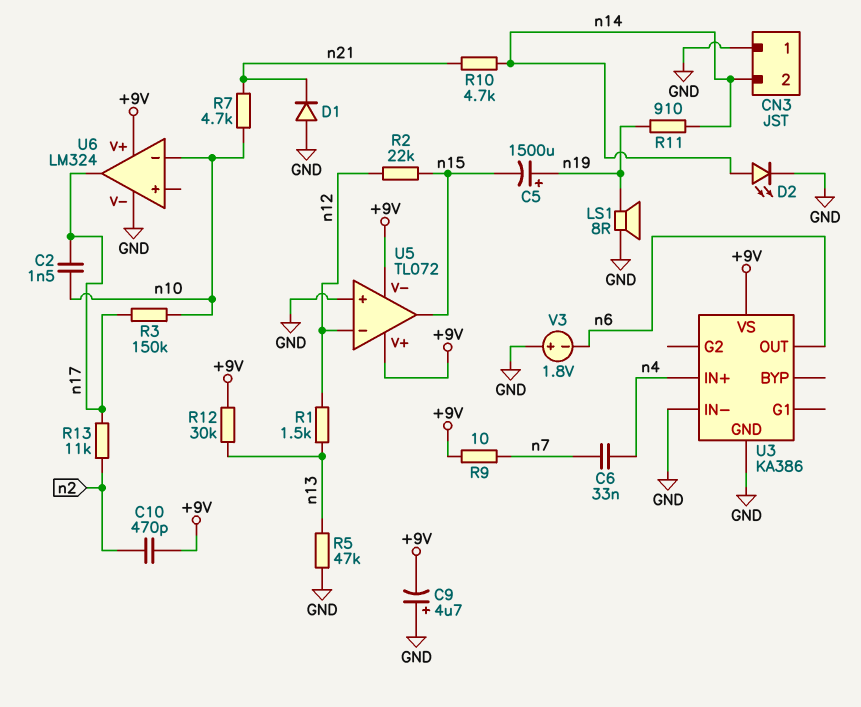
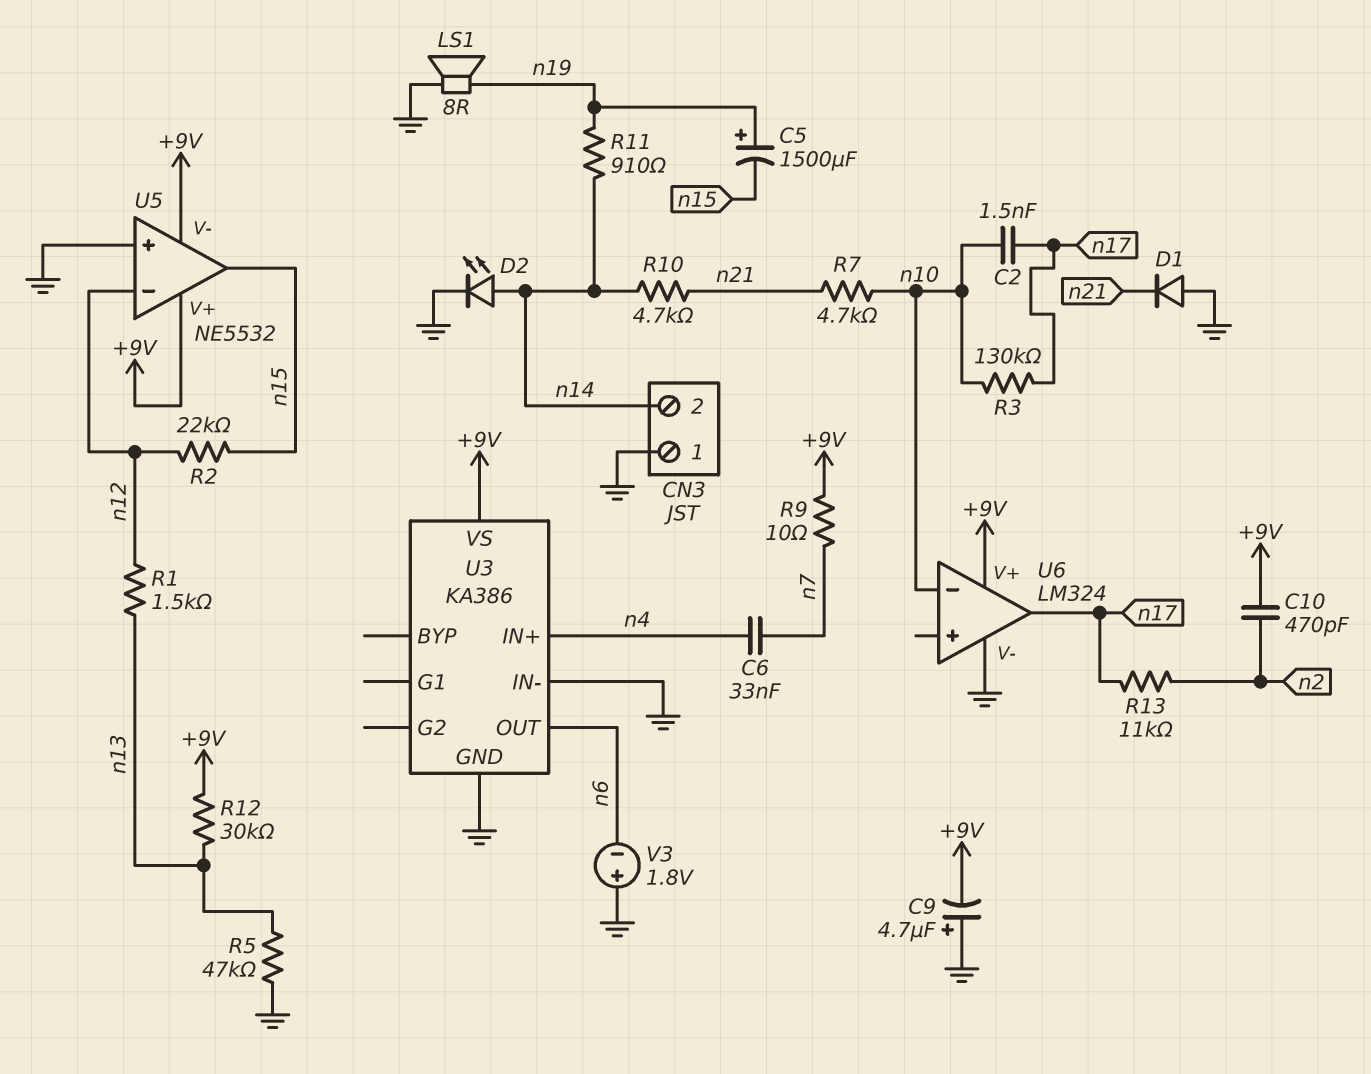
R3: 150k (n10, n17) -> 130k (n10, n17)
U5: TL072 -> NE5532

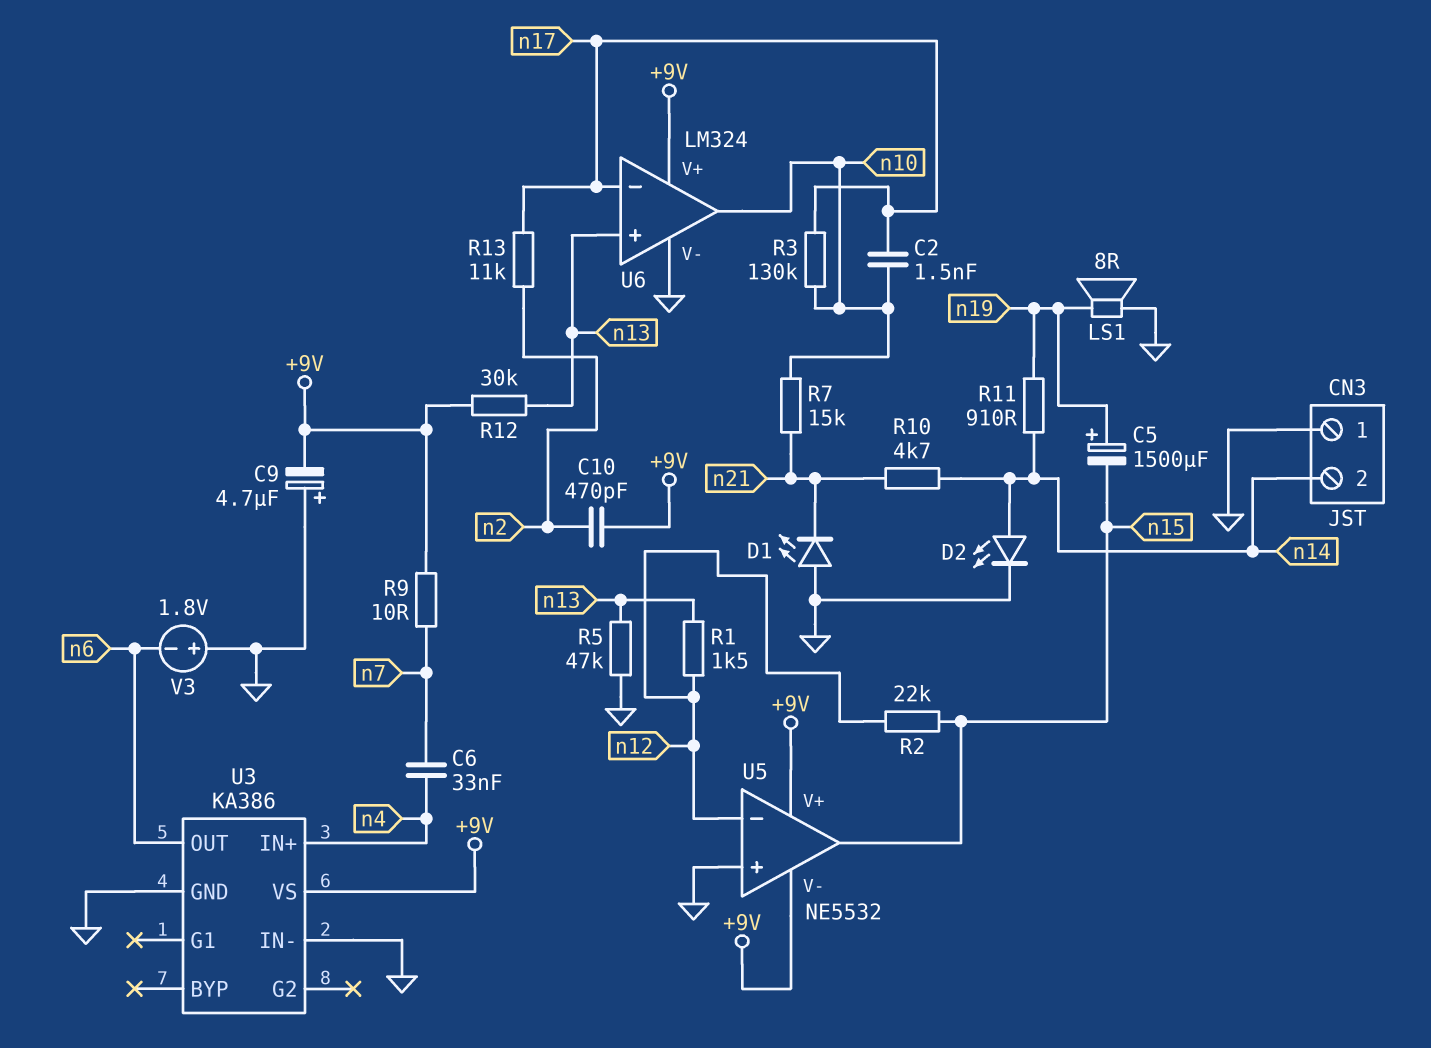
D1: diode (A GND, K n21) -> LED (A GND, K n21)
R7: 4.7k (n10, n21) -> 15k (n10, n21)
U6 pin in+: none -> n13
U6 pin in-: n10 -> n17
U6 pin out: n17 -> n10

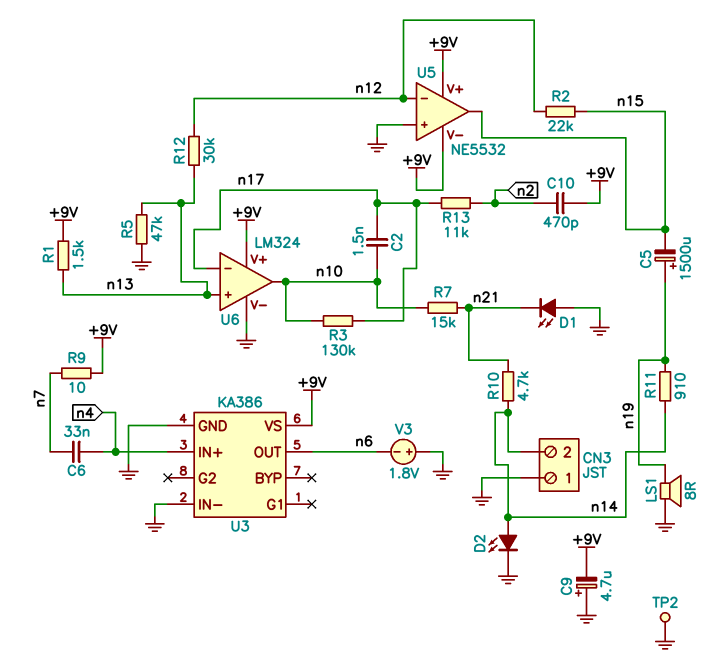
R1: 1.5k (n12, n13) -> 1.5k (+9V, n13)
R12: 30k (+9V, n13) -> 30k (n12, n13)
TP2: none -> test point (GND)

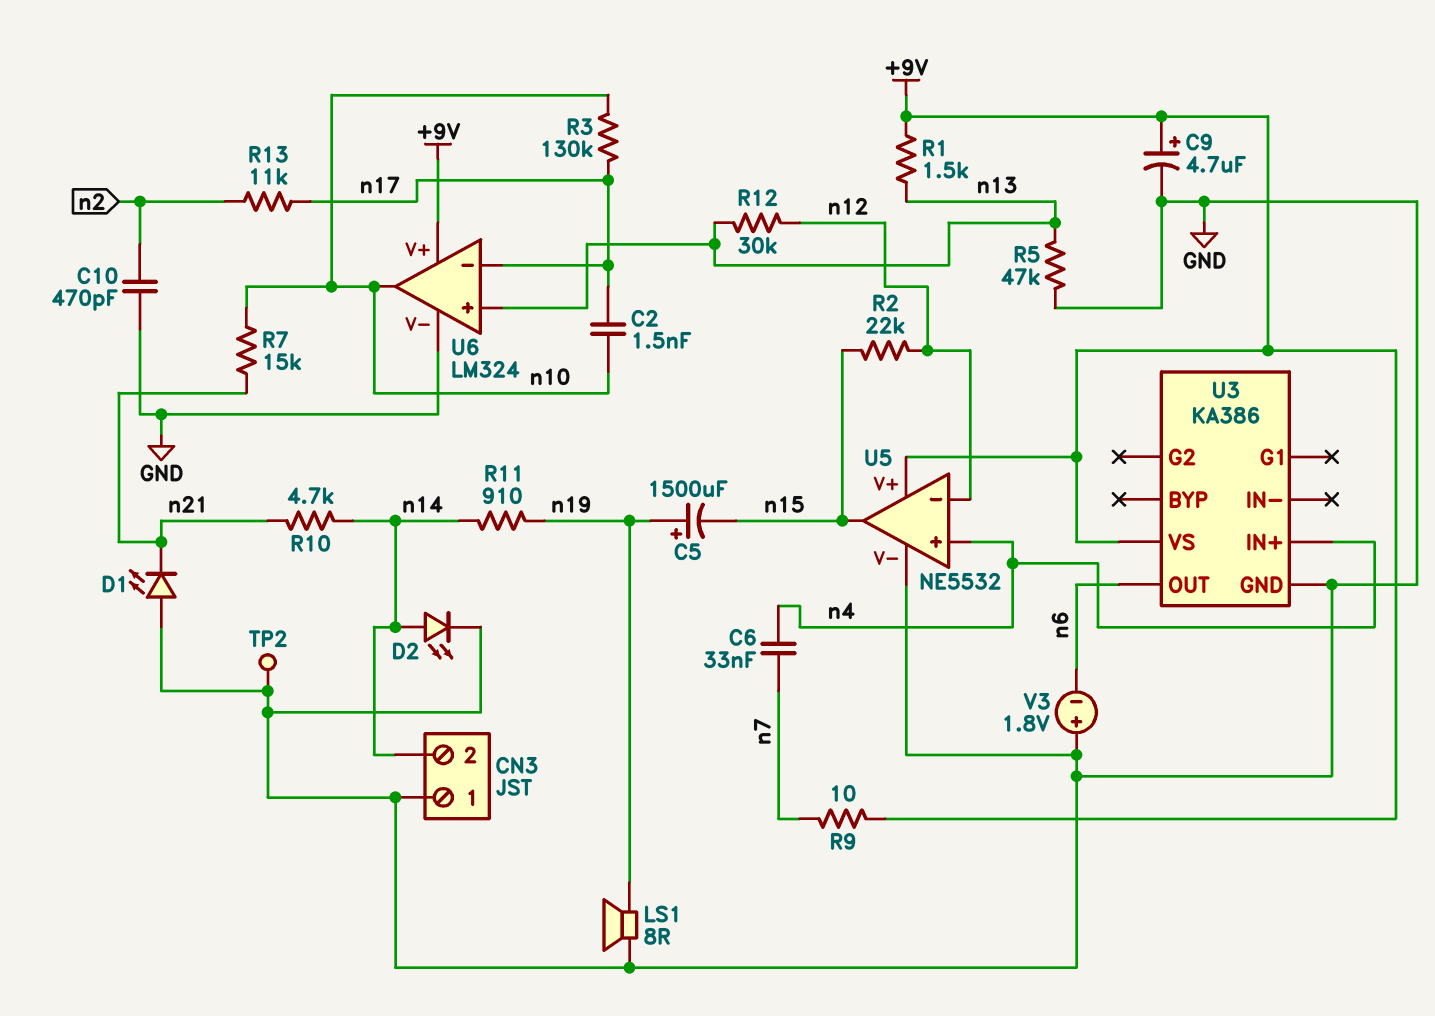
C9: 4.7uF (plus GND, minus +9V) -> 4.7uF (plus +9V, minus GND)
C10: 470pF (+9V, n2) -> 470pF (GND, n2)
U3 pin IN-: GND -> none
U5 pin V-: +9V -> GND
U5 pin in+: GND -> n4

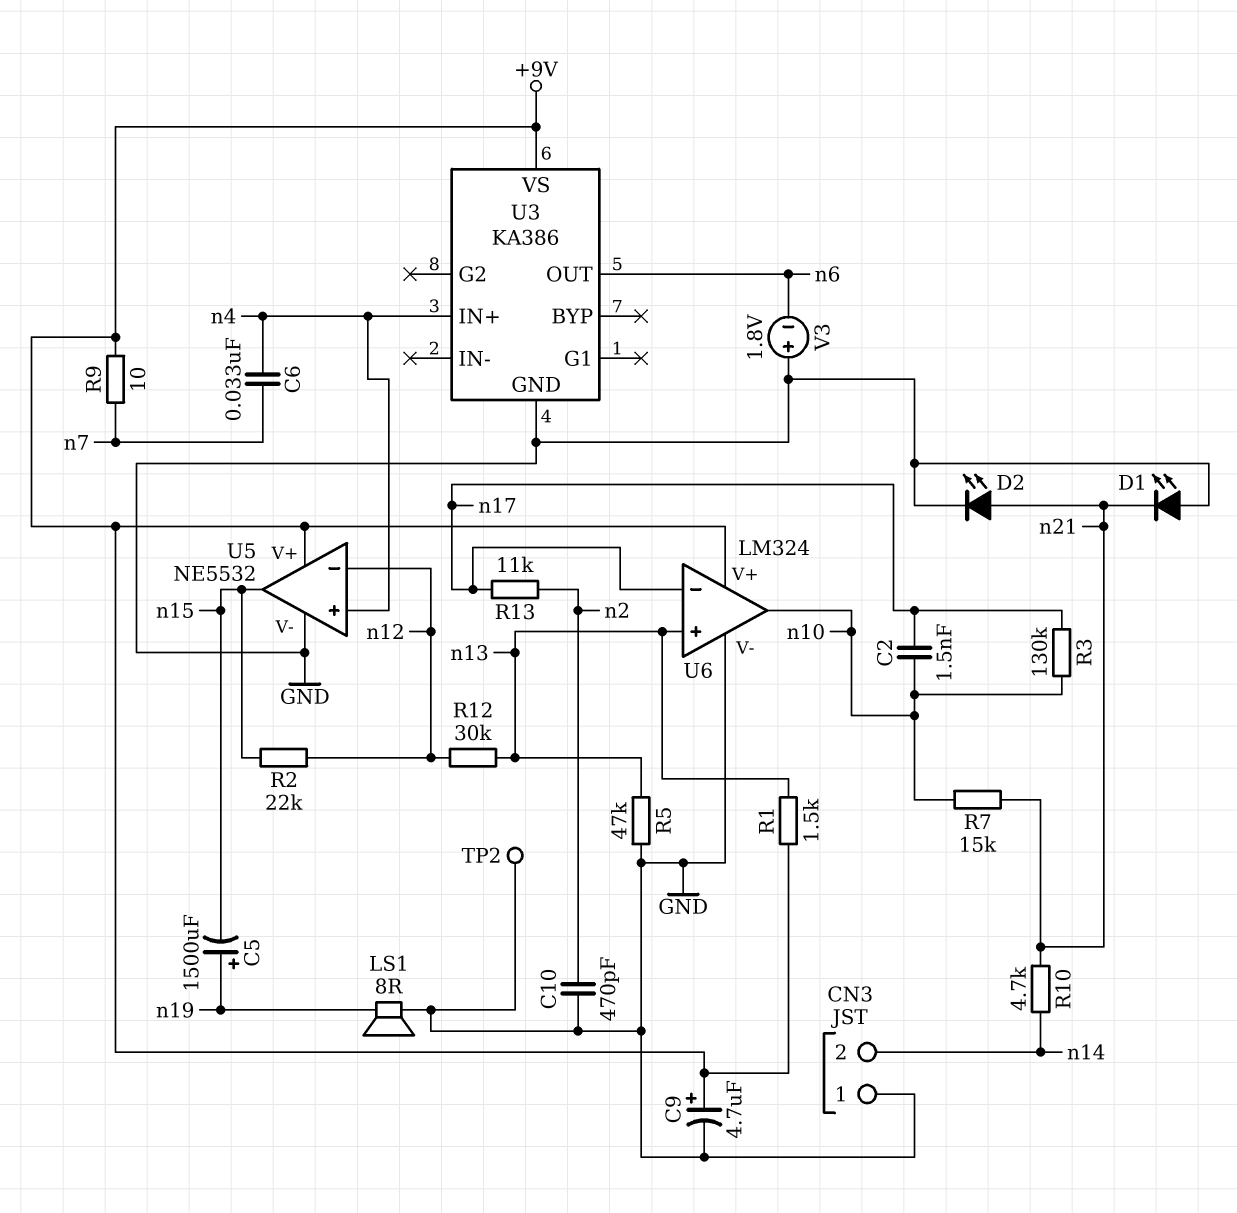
D2: LED (A n14, K GND) -> LED (A n21, K GND)
R11: 910 (n14, n19) -> none

